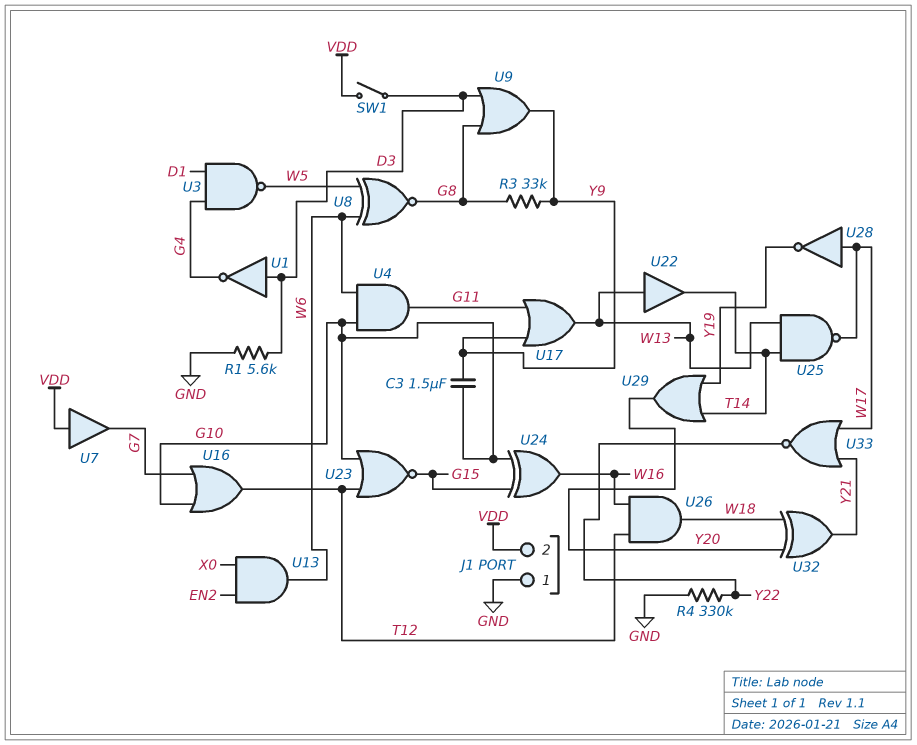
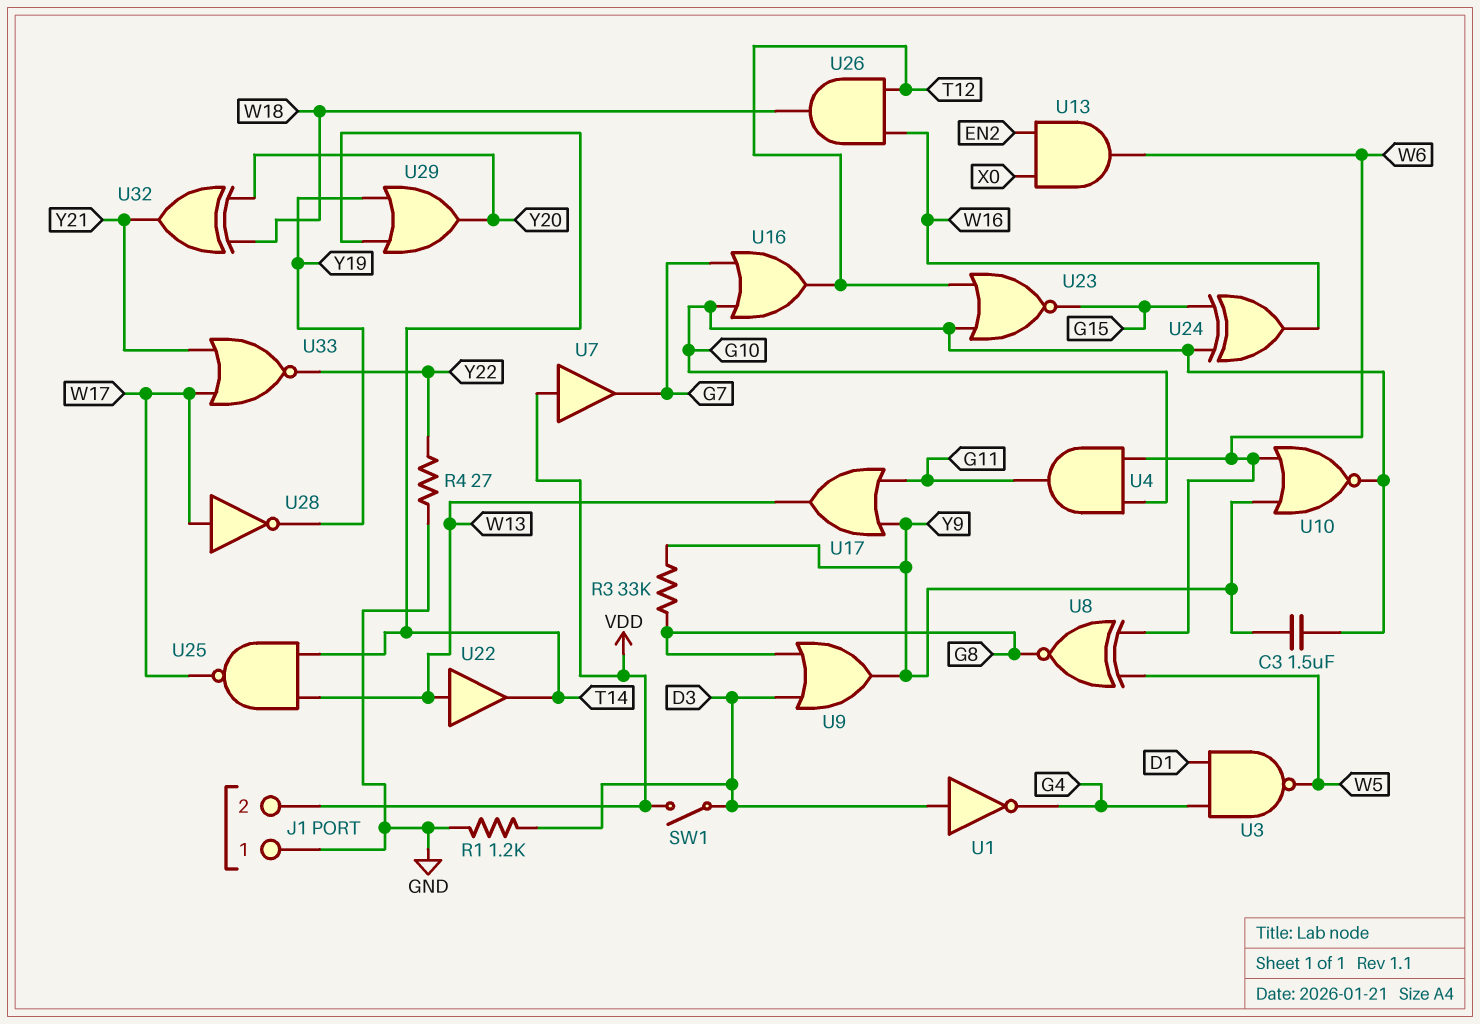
R1: 5.6k (D3, GND) -> 1.2k (D3, GND)
R4: 330k (GND, Y22) -> 27 (GND, Y22)
U10: none -> NOR (in W6, in Y9, out G10)

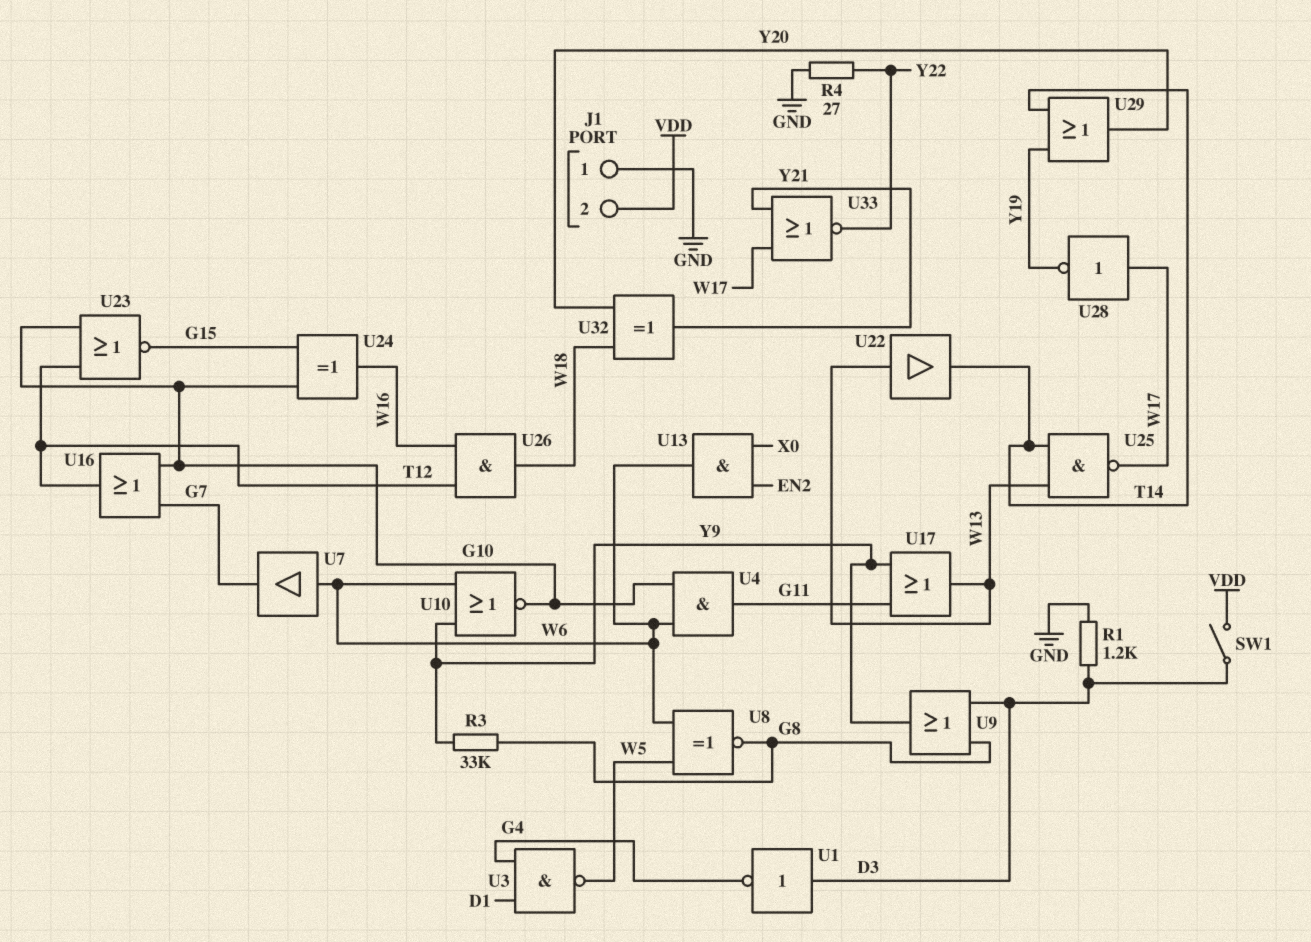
C3: 1.5uF (G10, Y9) -> none
U7: buffer (in VDD, out G7) -> buffer (in W6, out G7)

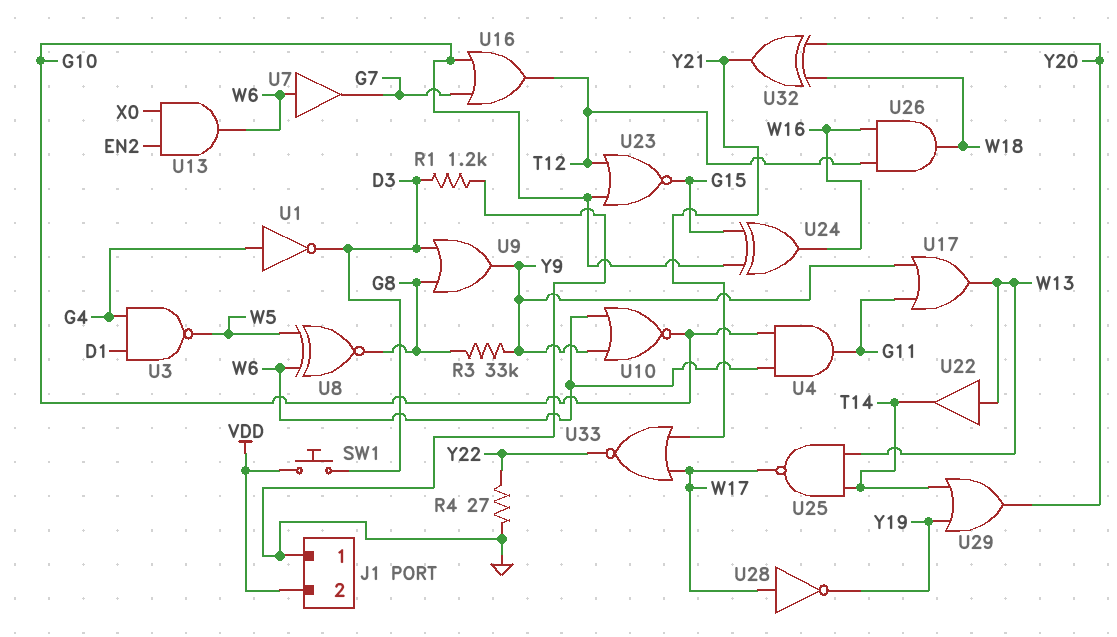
SW1: switch (D3, VDD) -> button (D3, VDD)
U1: NOT (in D3, out G4) -> NOT (in G4, out D3)

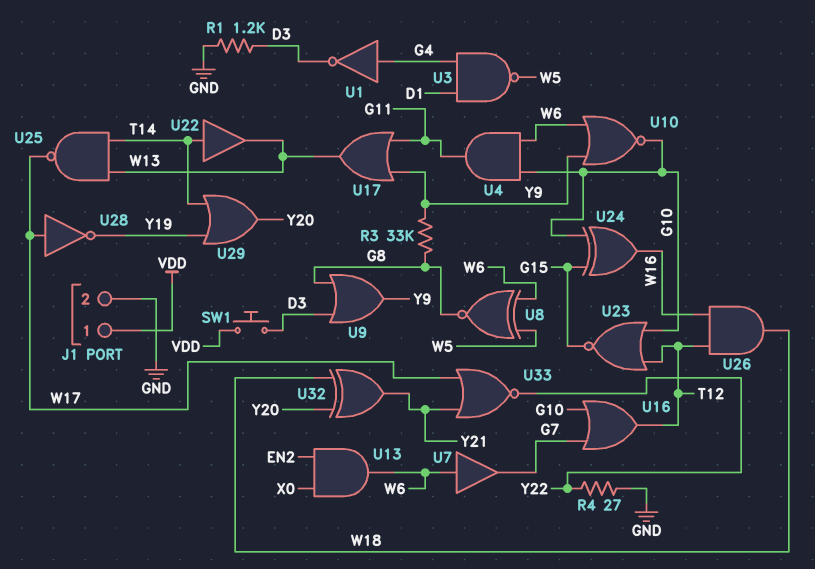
J1 pin 1: GND -> VDD
J1 pin 2: VDD -> GND
U22: buffer (in W13, out T14) -> buffer (in T14, out W13)

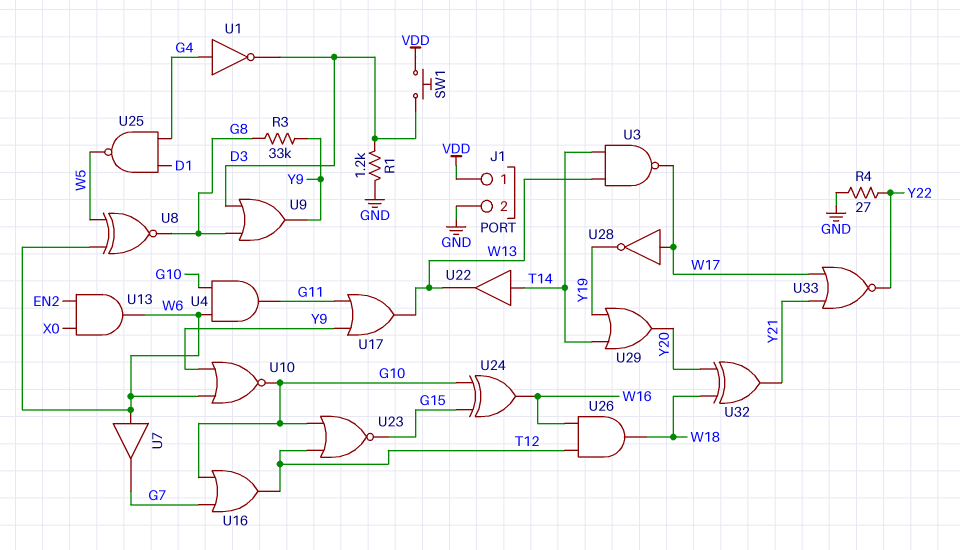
U3: NAND (in D1, in G4, out W5) -> NAND (in T14, in W13, out W17)
U25: NAND (in T14, in W13, out W17) -> NAND (in D1, in G4, out W5)

